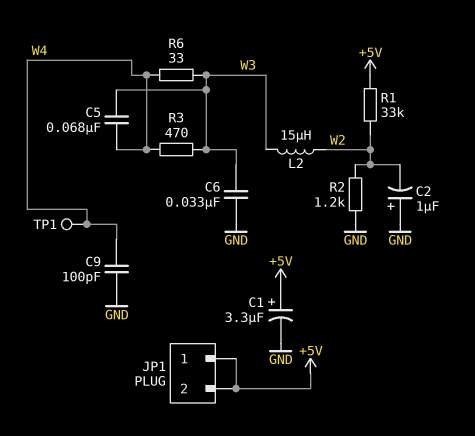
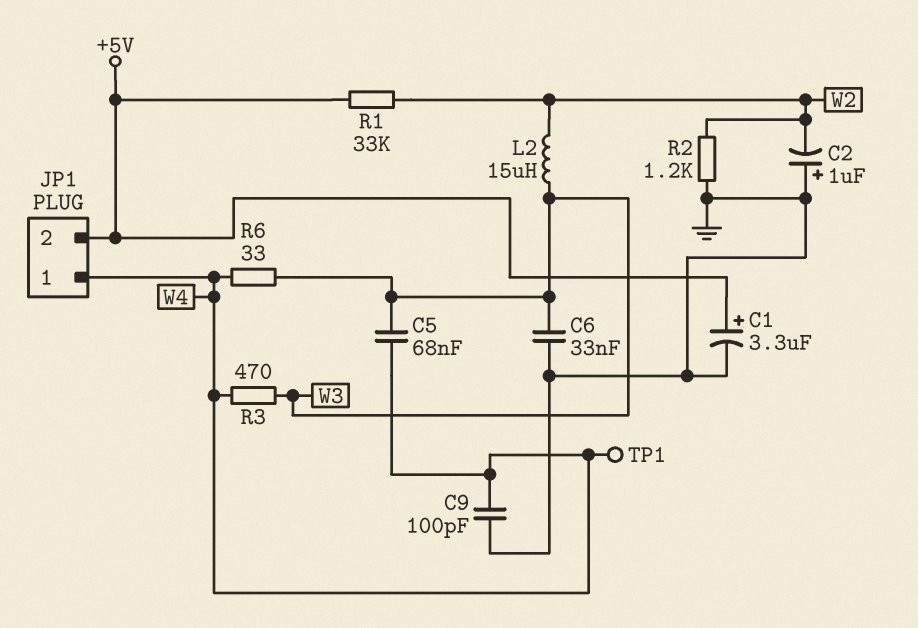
JP1 pin 1: +5V -> W4

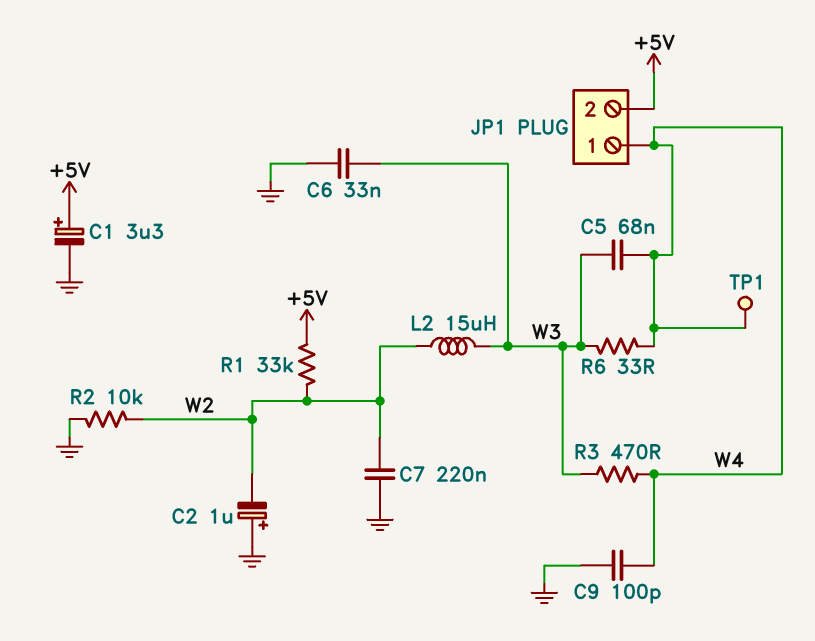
C7: none -> 220nF (GND, W2)
R2: 1.2k (GND, W2) -> 10k (GND, W2)

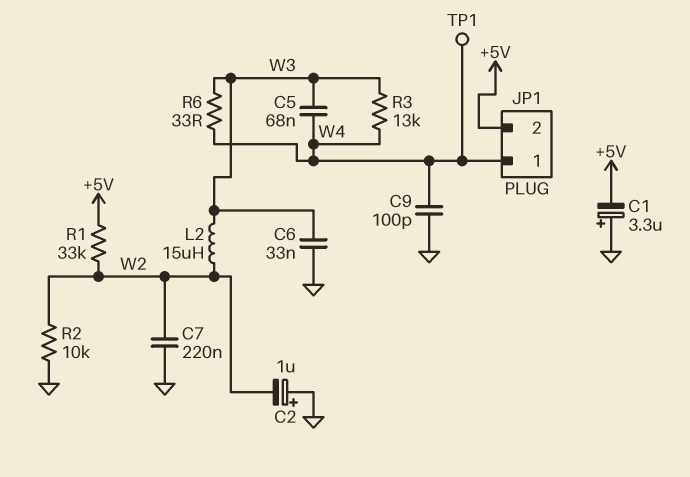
C1: 3.3uF (plus +5V, minus GND) -> 3.3uF (plus GND, minus +5V)
R3: 470 (W3, W4) -> 13k (W3, W4)

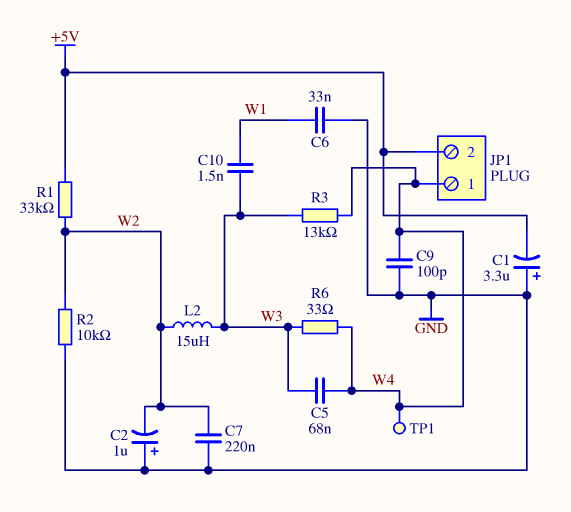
C6: 33nF (GND, W3) -> 33nF (GND, W1)
C10: none -> 1.5nF (W1, W3)

